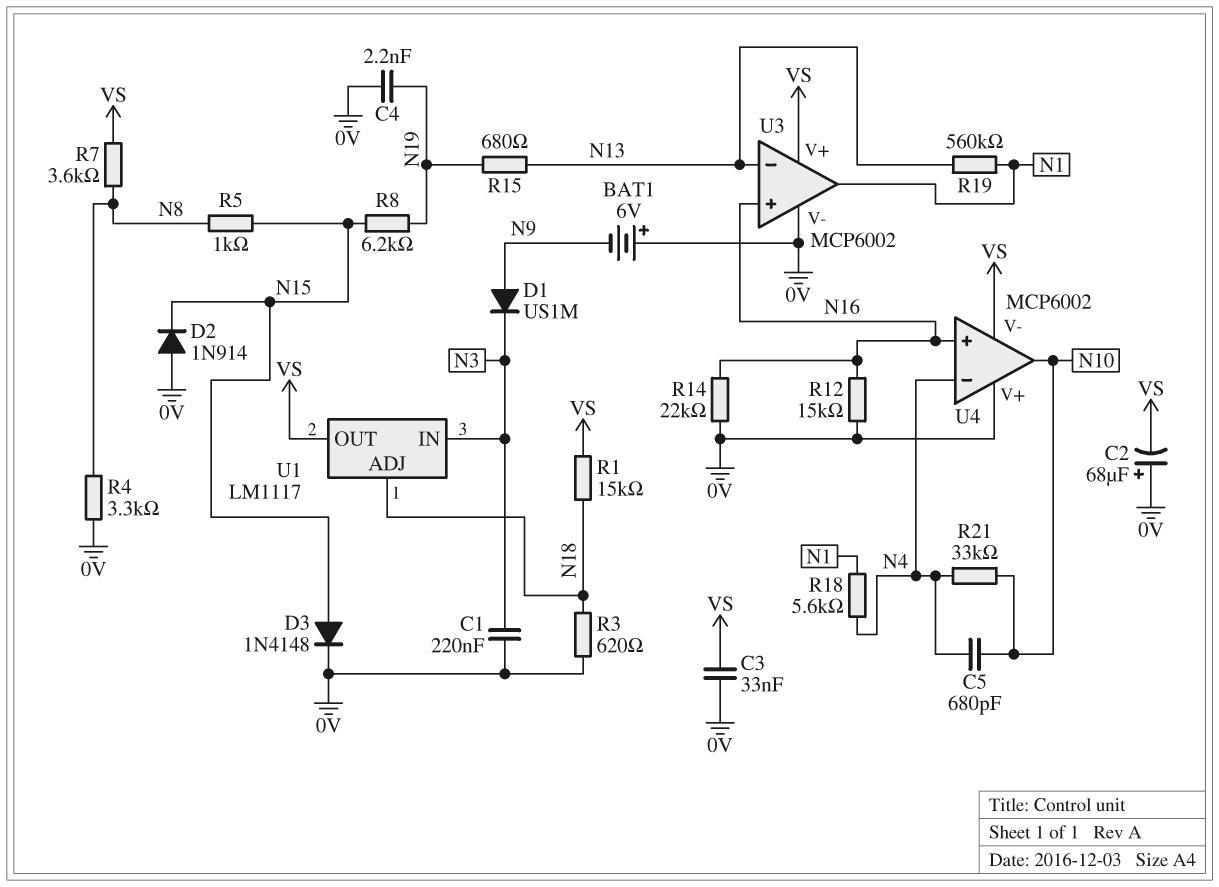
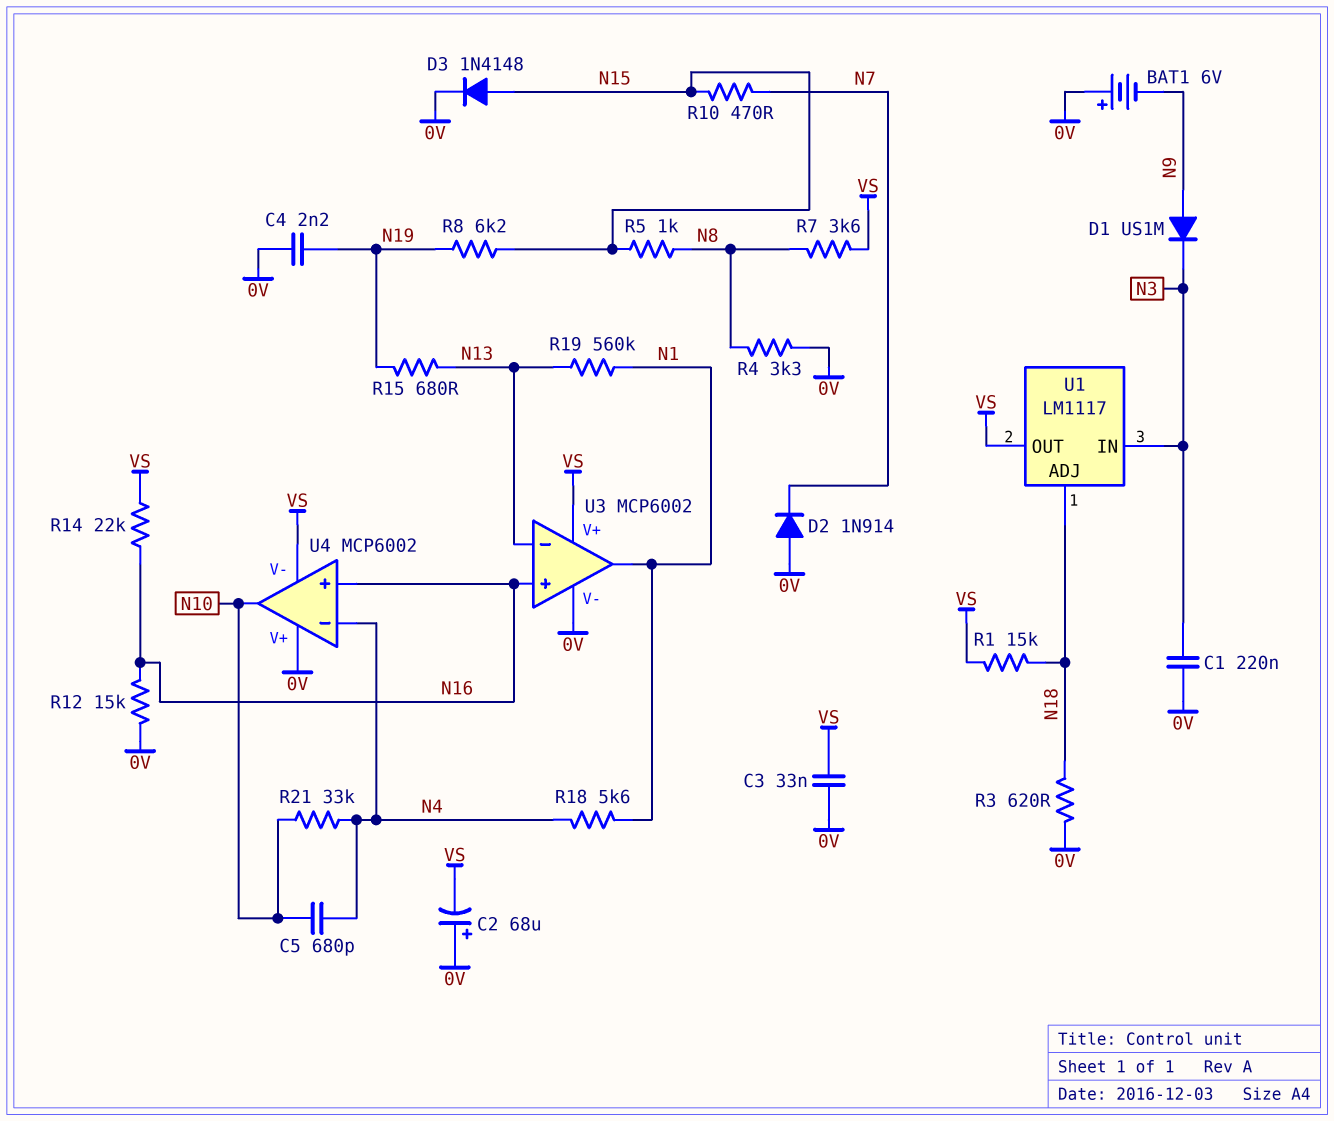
D2: diode 1N914 (A 0V, K N15) -> diode 1N914 (A 0V, K N7)
R10: none -> 470 (N7, N15)
R14: 22k (0V, N16) -> 22k (N16, VS)

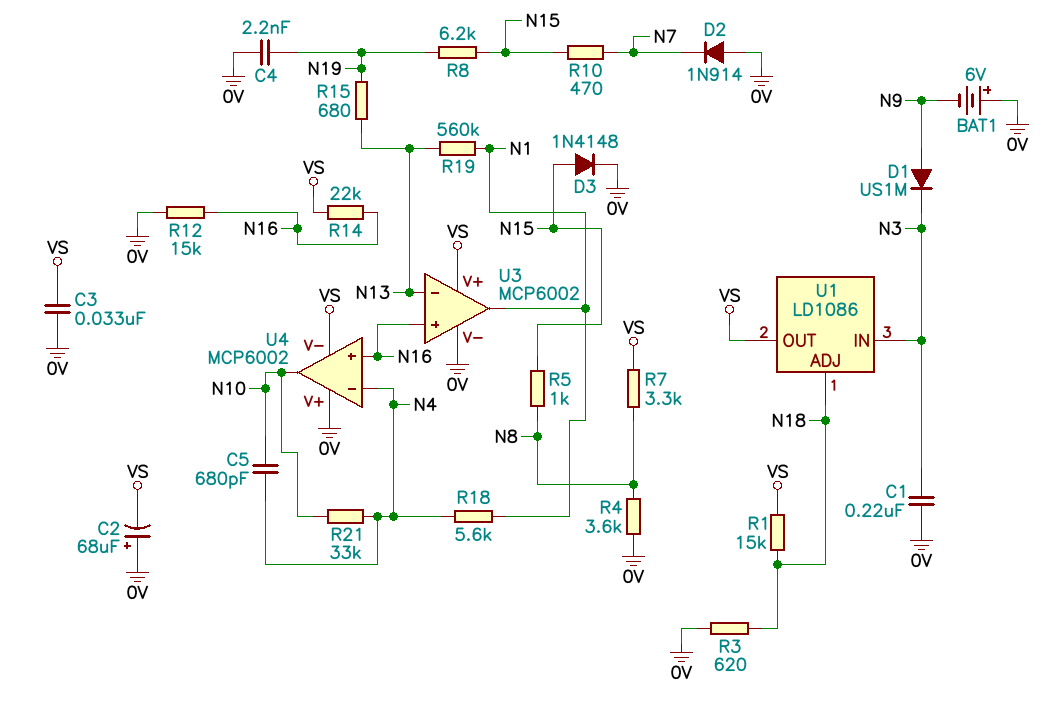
R4: 3.3k (0V, N8) -> 3.6k (0V, N8)
R7: 3.6k (N8, VS) -> 3.3k (N8, VS)
U1: LM1117 -> LD1086

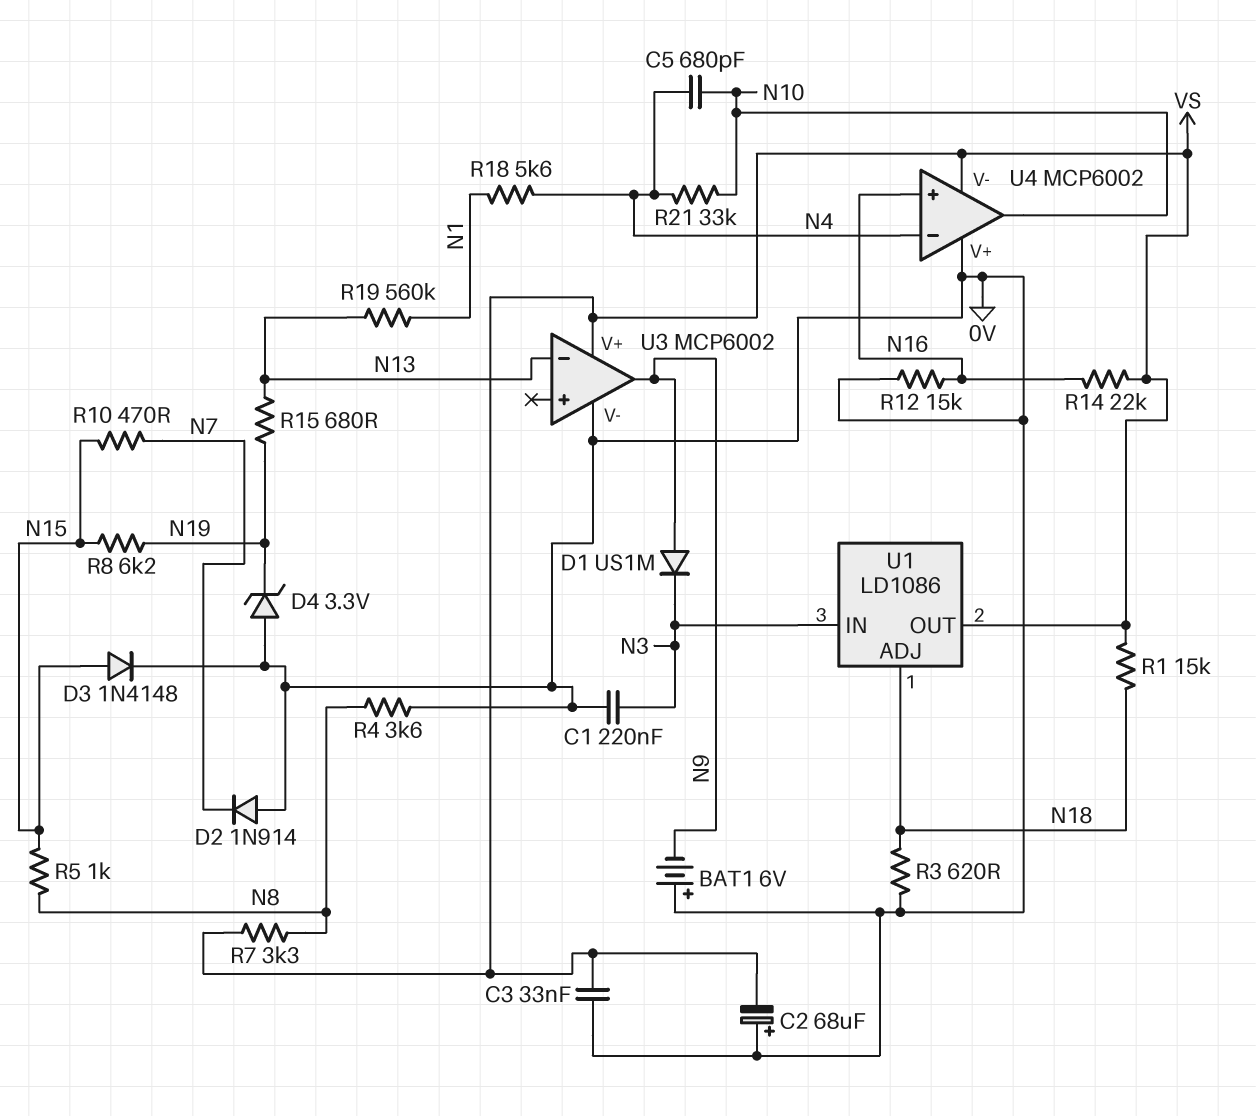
C4: 2.2nF (0V, N19) -> none
D4: none -> zener 3.3V (A 0V, K N19)
U3 pin in+: N16 -> none
U3 pin out: N1 -> N9

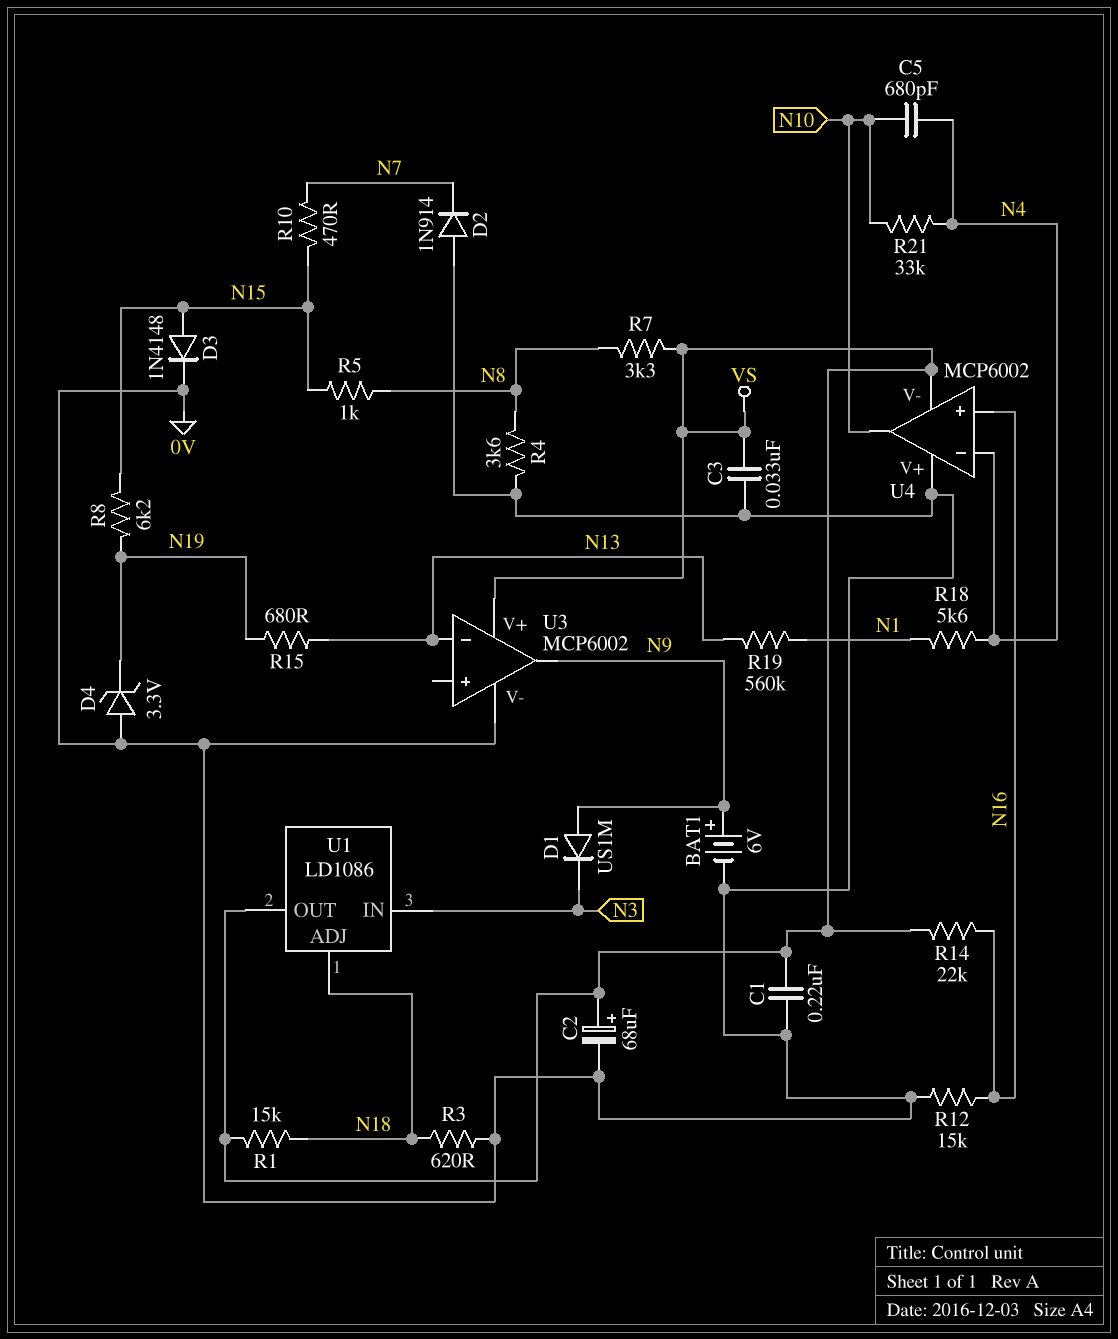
BAT1: 6V (plus 0V, minus N9) -> 6V (plus N9, minus 0V)
C1: 220nF (0V, N3) -> 220nF (0V, VS)
C2: 68uF (plus 0V, minus VS) -> 68uF (plus VS, minus 0V)

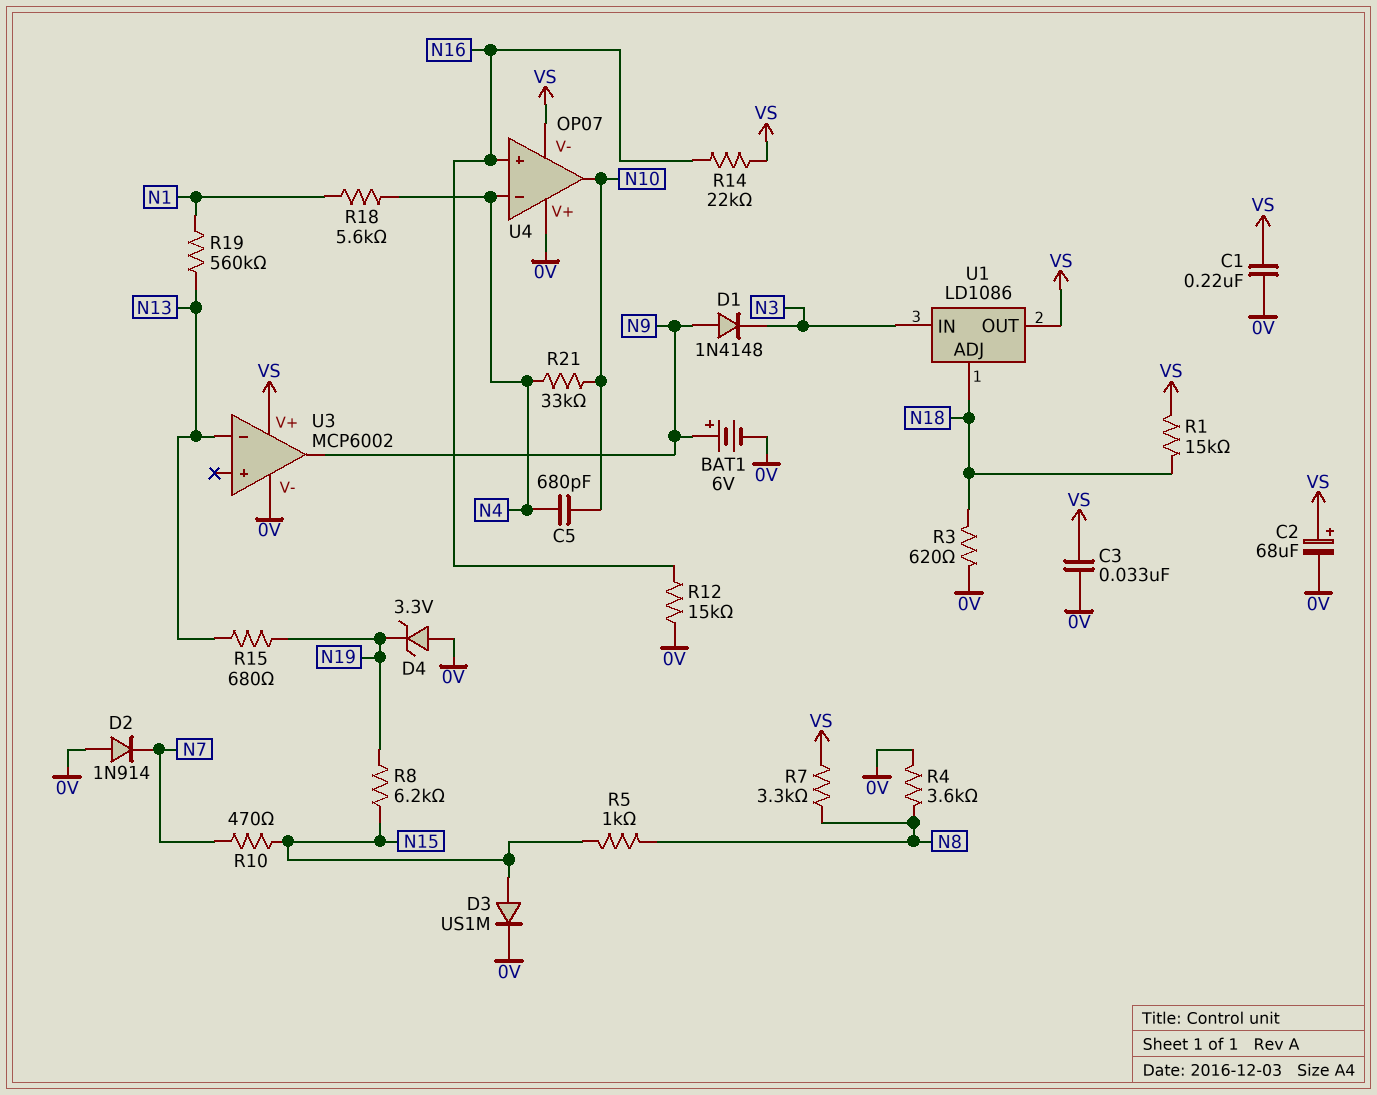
D1: diode US1M (A N9, K N3) -> diode 1N4148 (A N9, K N3)
D3: diode 1N4148 (A N15, K 0V) -> diode US1M (A N15, K 0V)
U4: MCP6002 -> OP07

